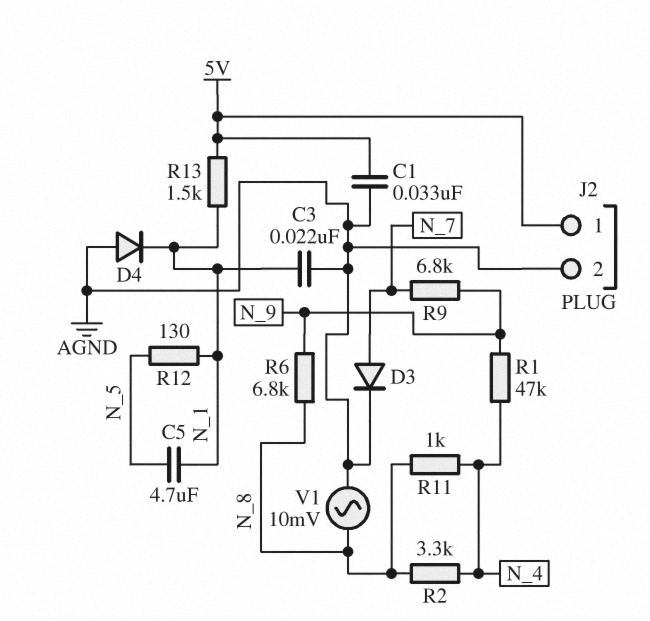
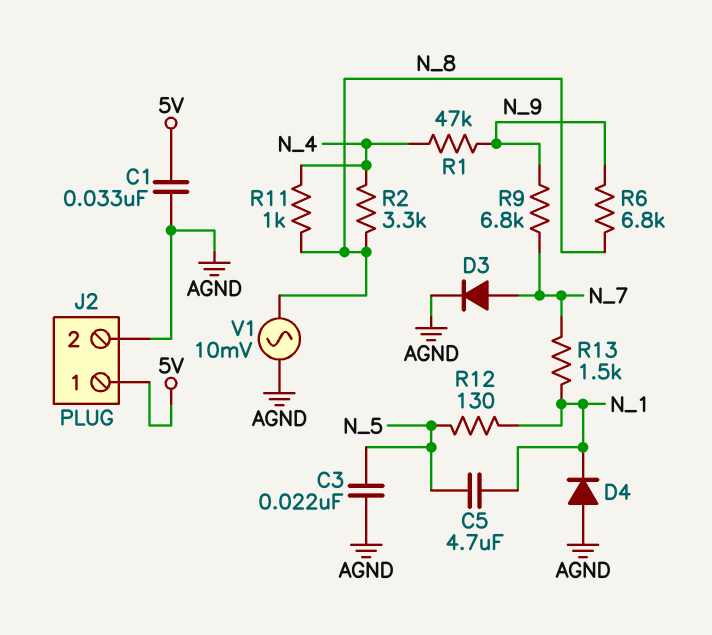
C3: 22nF (AGND, N_1) -> 22nF (AGND, N_5)
R13: 1.5k (5V, N_1) -> 1.5k (N_1, N_7)

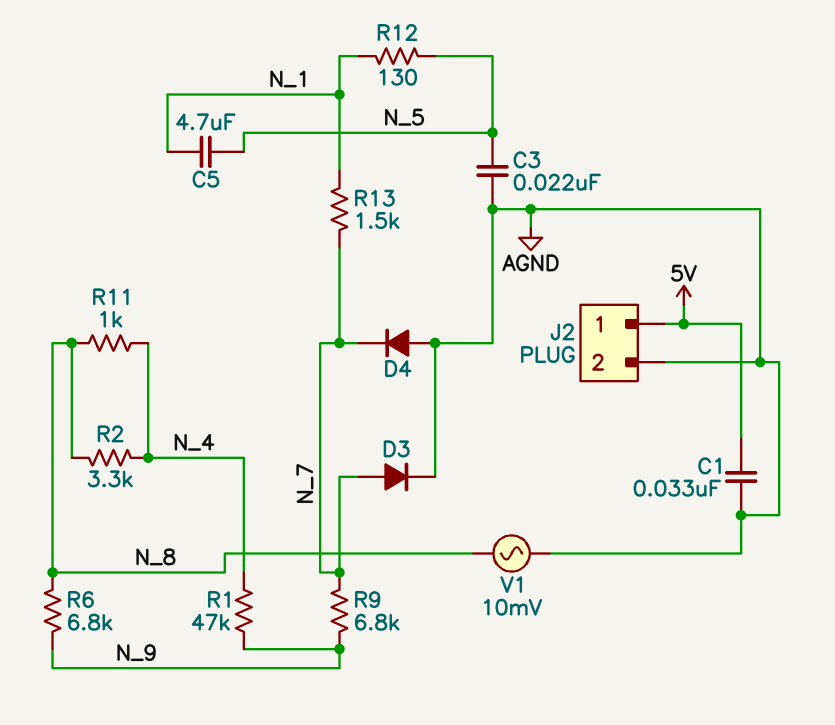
D4: diode (A AGND, K N_1) -> diode (A AGND, K N_7)

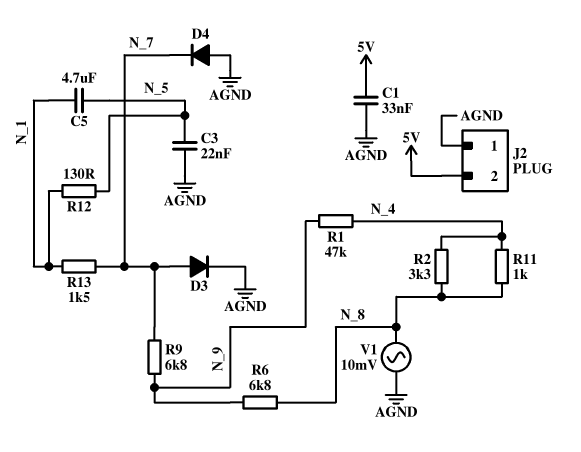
J2 pin 1: 5V -> AGND
J2 pin 2: AGND -> 5V

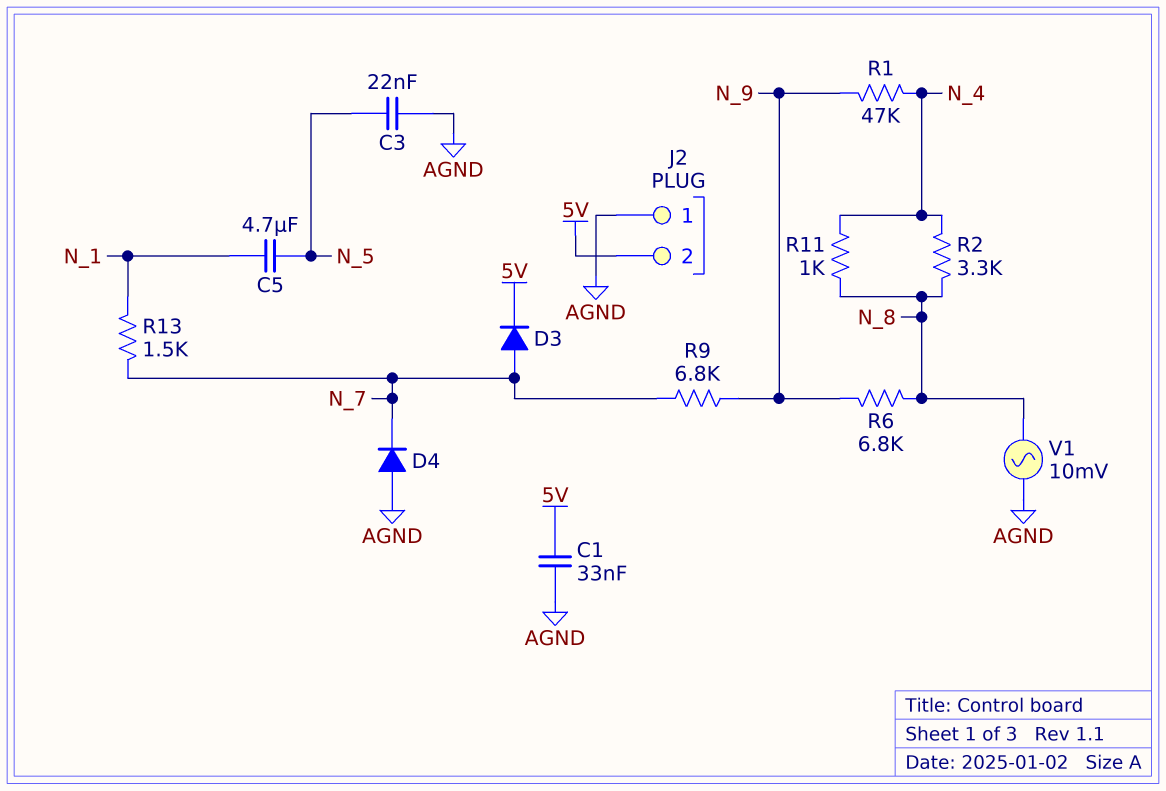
D3: diode (A N_7, K AGND) -> diode (A N_7, K 5V)
R12: 130 (N_1, N_5) -> none

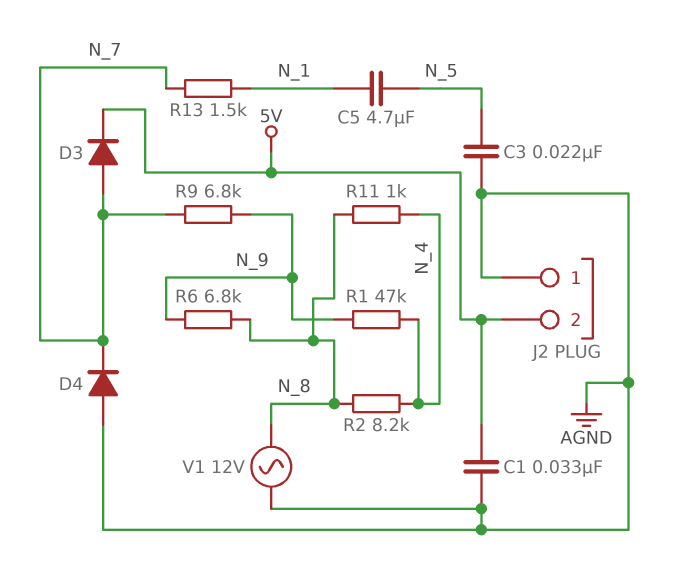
R2: 3.3k (N_4, N_8) -> 8.2k (N_4, N_8)
V1: AC 10mV (AGND, N_8) -> AC 12V (AGND, N_8)

